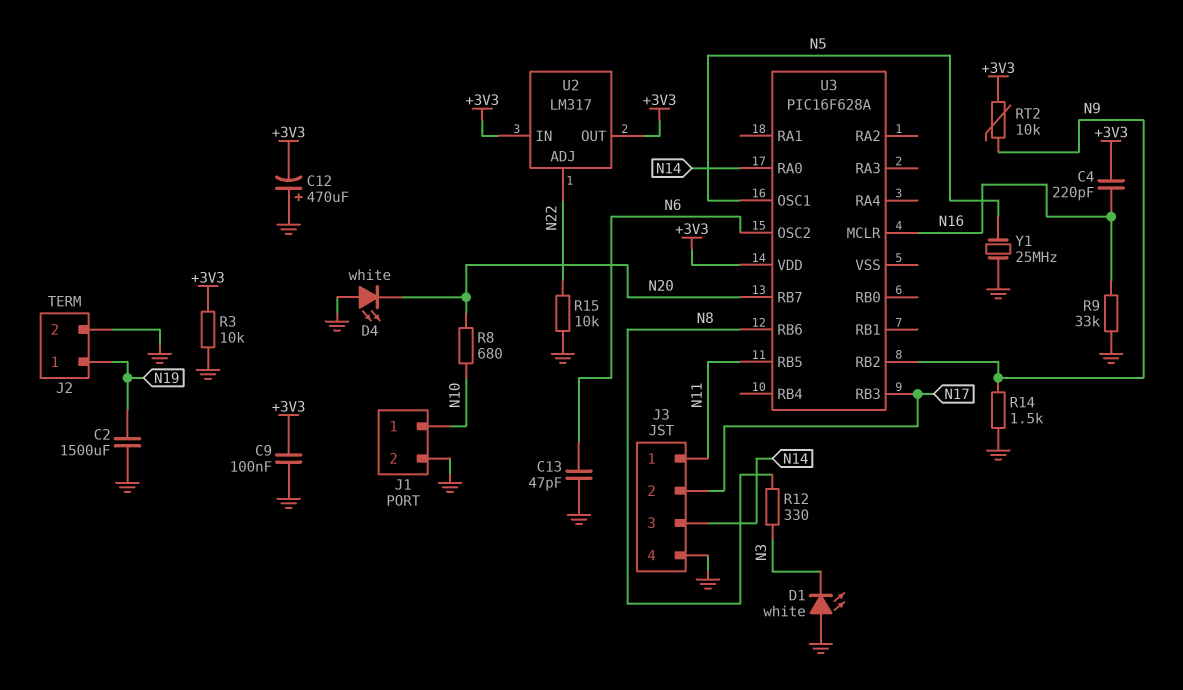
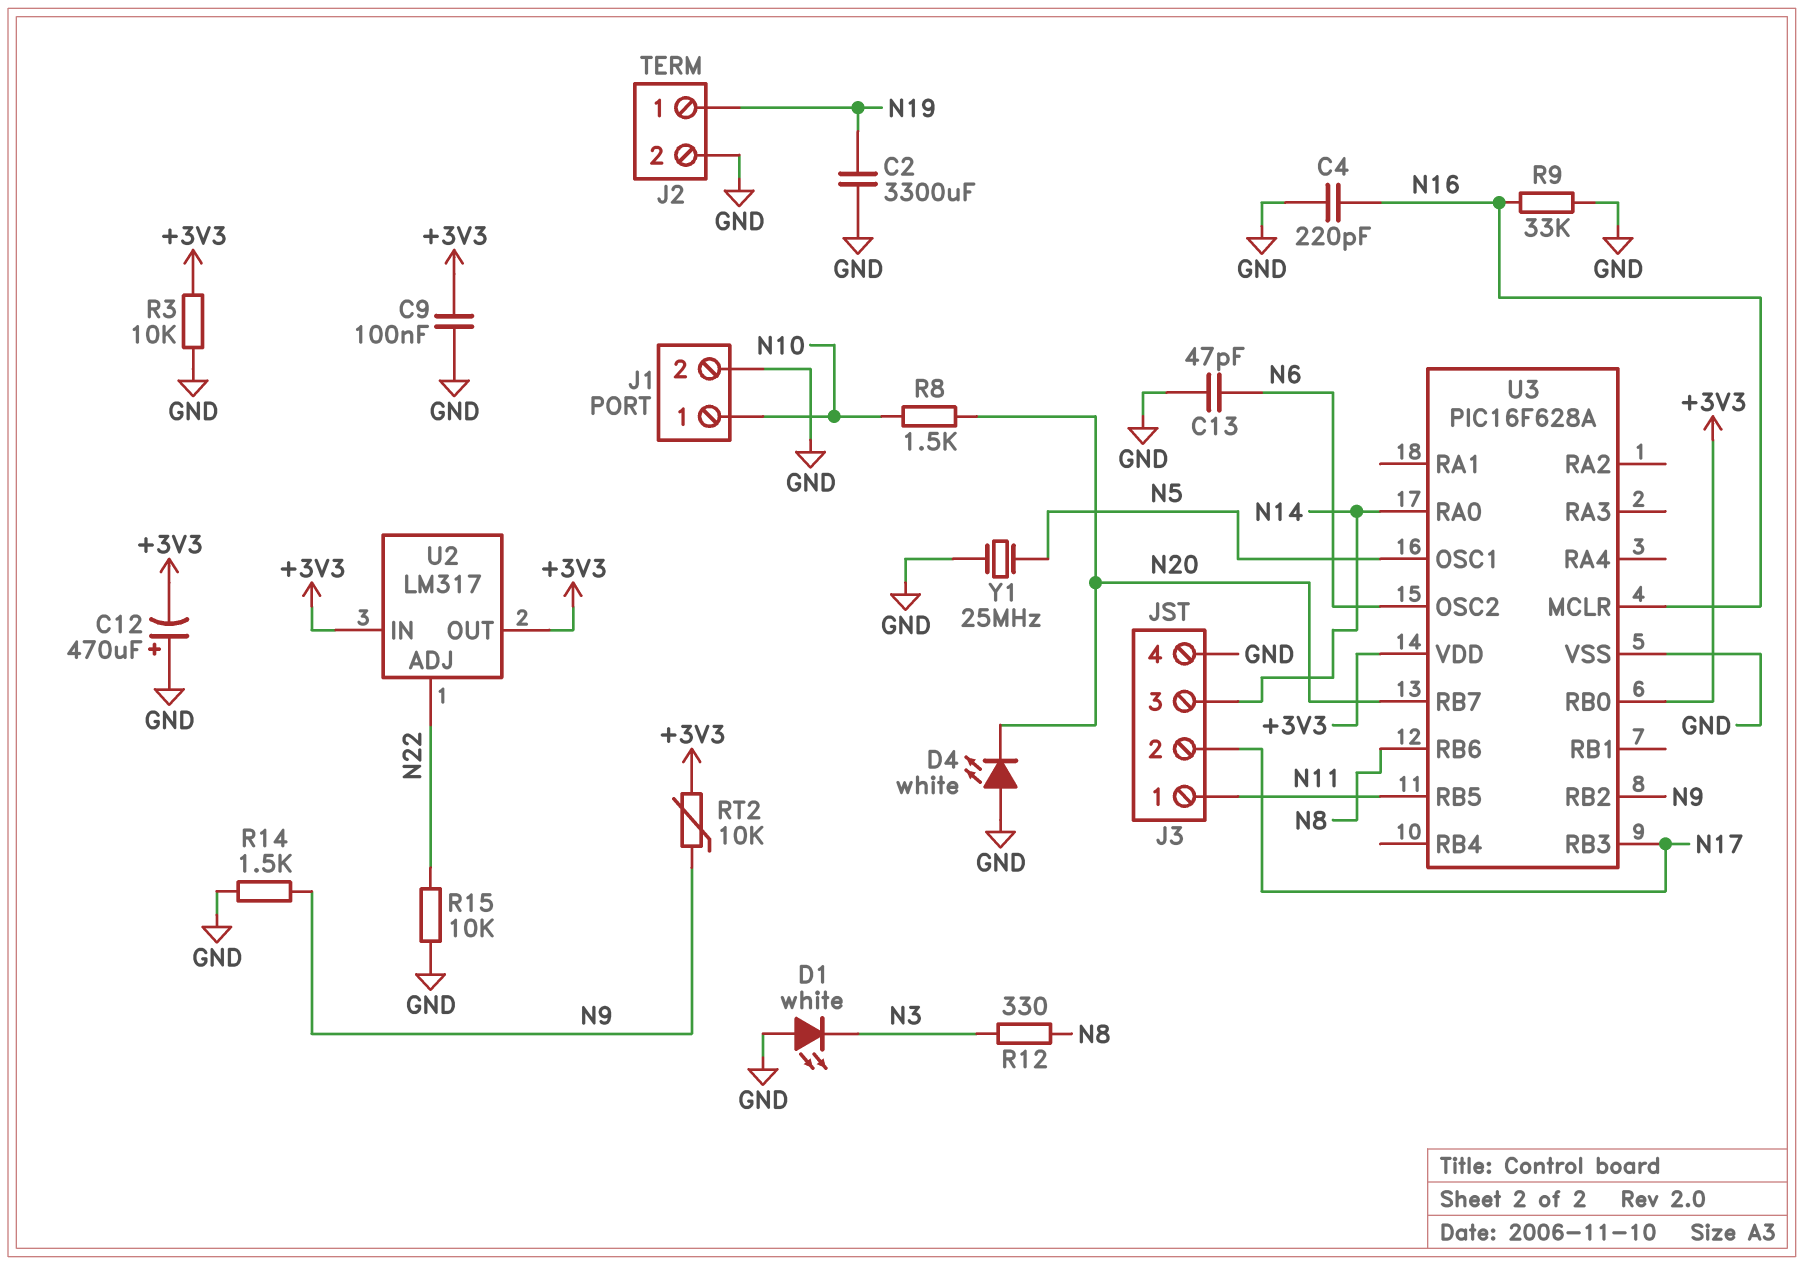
C2: 1500uF (GND, N19) -> 3300uF (GND, N19)
C4: 220pF (+3V3, N16) -> 220pF (GND, N16)
R8: 680 (N10, N20) -> 1.5k (N10, N20)
U3 pin RB0: none -> +3V3
U3 pin VSS: none -> GND

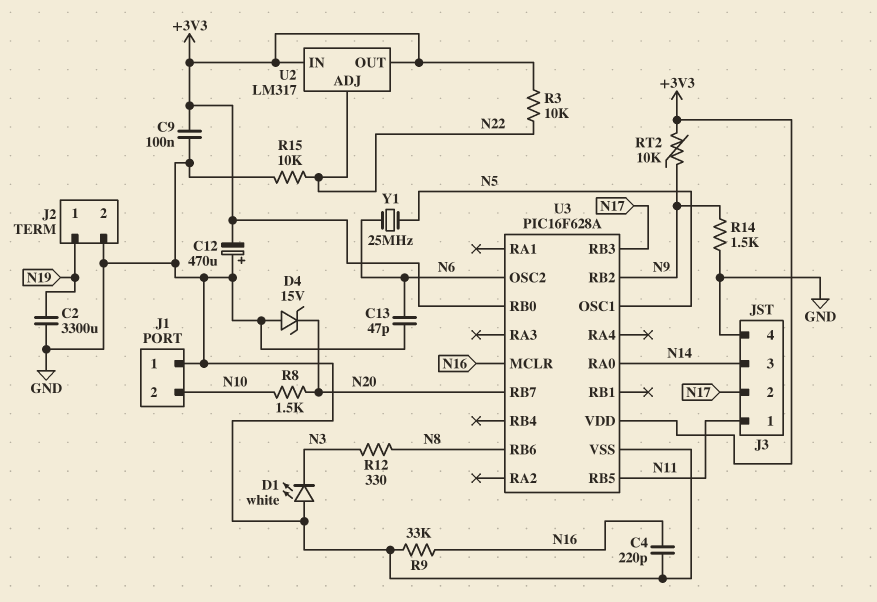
D4: LED white (A GND, K N20) -> zener 15V (A GND, K N20)
J1 pin 1: N10 -> GND
J1 pin 2: GND -> N10
R3: 10k (+3V3, GND) -> 10k (+3V3, N22)
Y1: 25MHz (GND, N5) -> 25MHz (N5, N6)

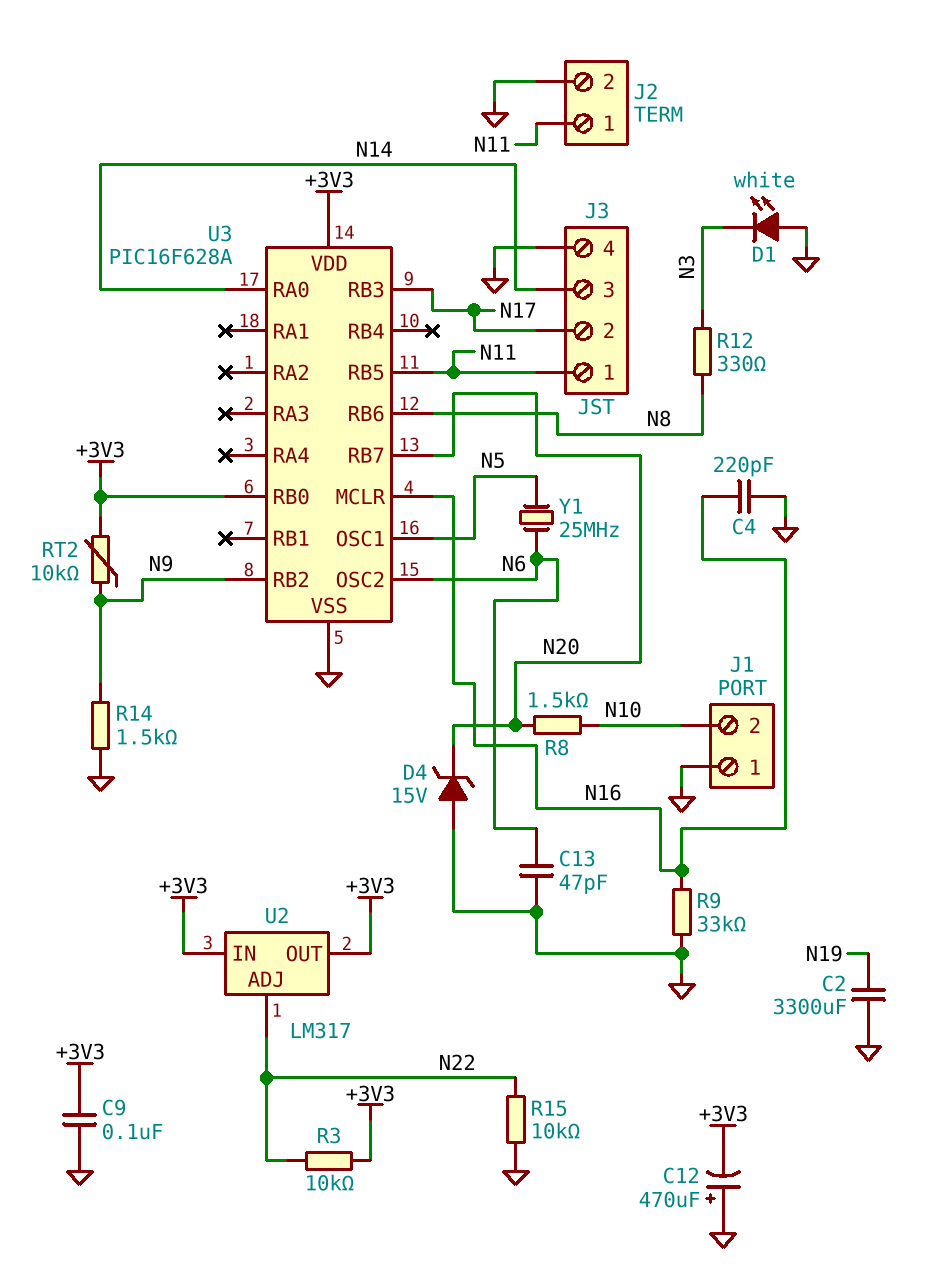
J2 pin 1: N19 -> N11

